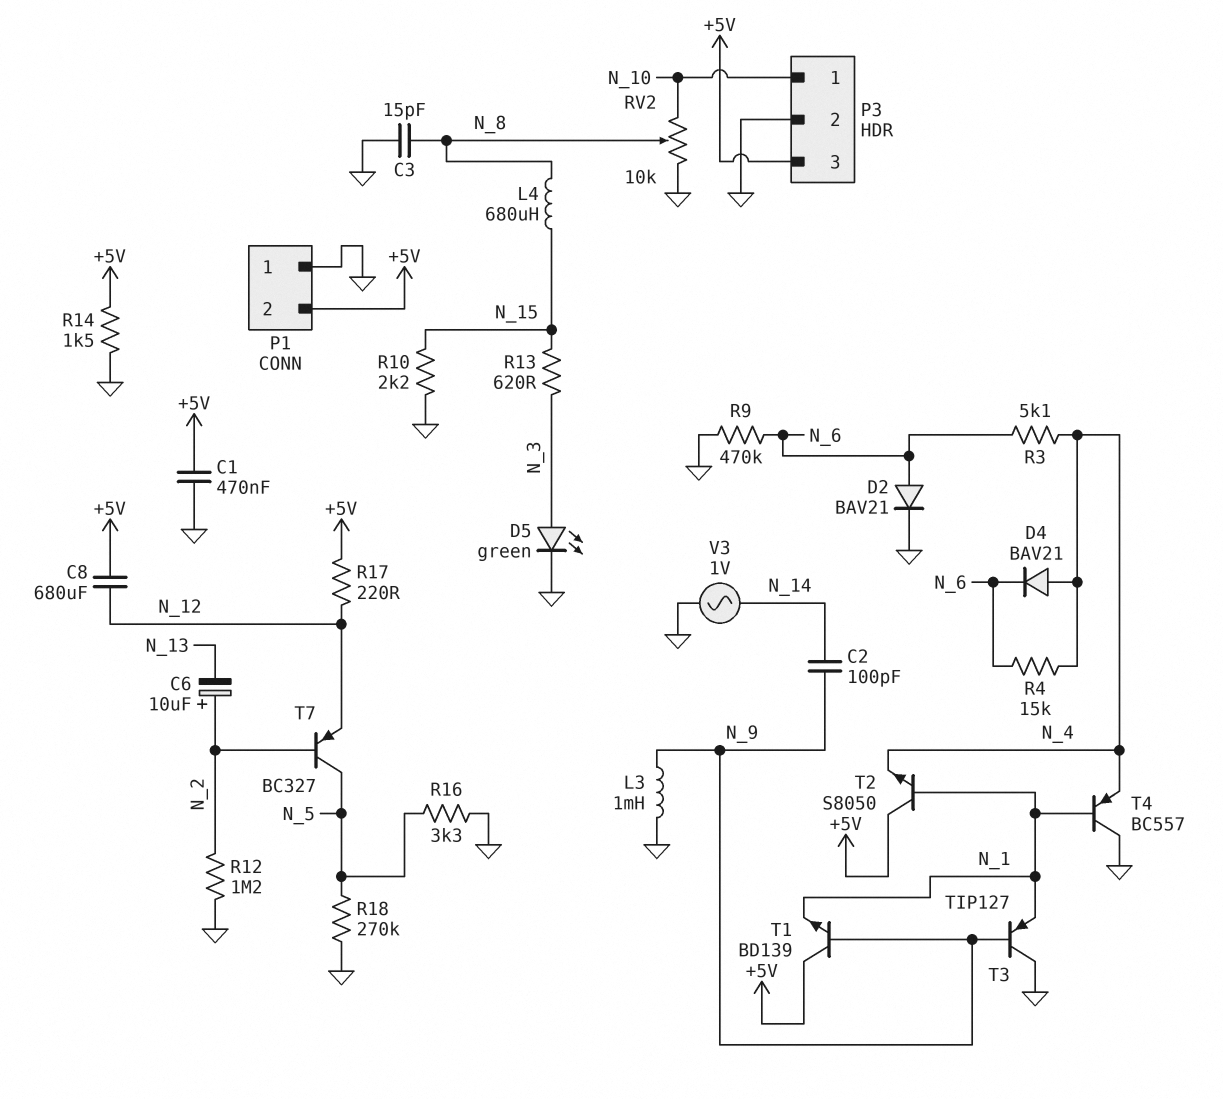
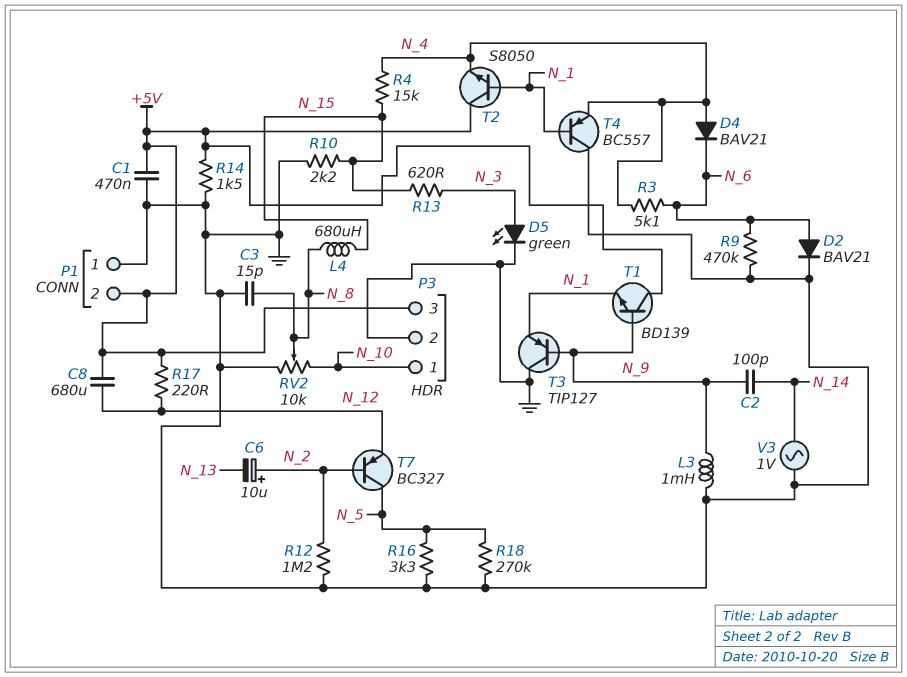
R4: 15k (N_4, N_6) -> 15k (N_4, N_15)

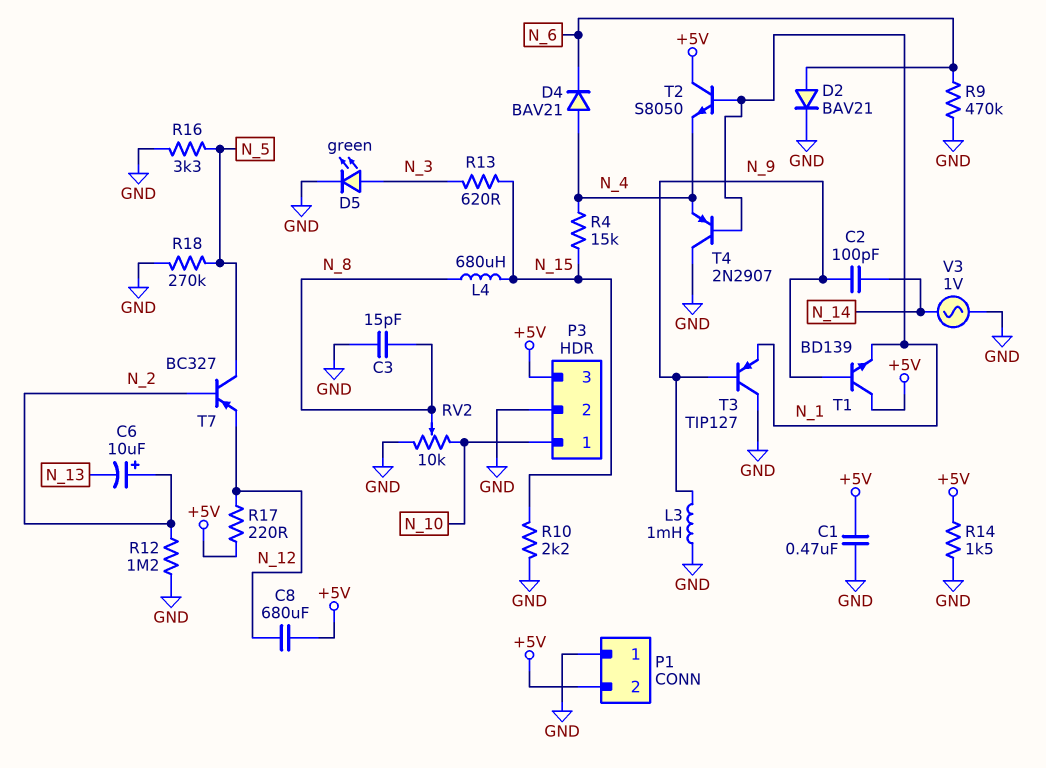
R3: 5.1k (N_4, N_6) -> none
T4: PNP BC557 (B N_1, C GND, E N_4) -> PNP 2N2907 (B N_1, C GND, E N_4)

